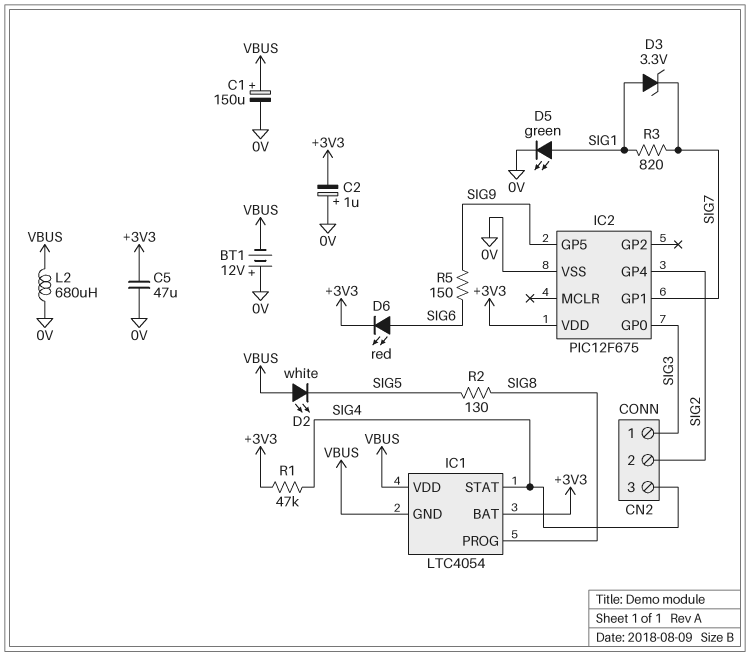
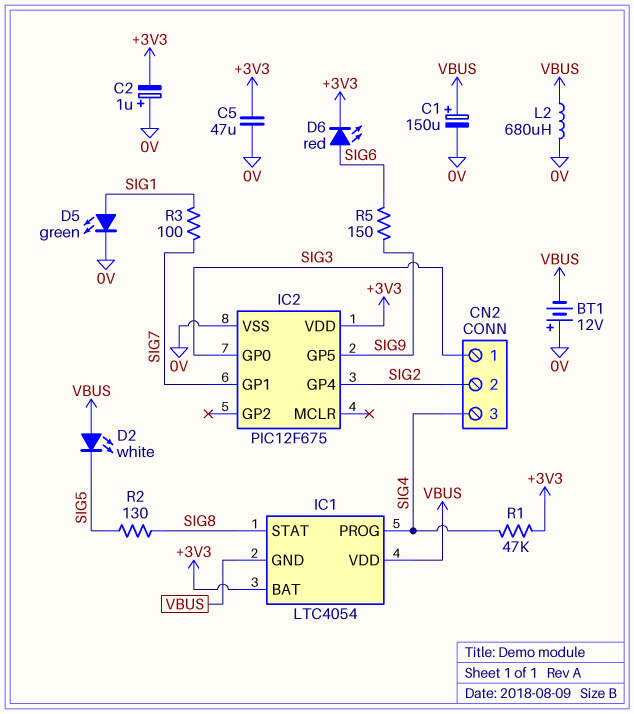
D3: zener 3.3V (A SIG1, K SIG7) -> none
IC1 pin PROG: SIG8 -> SIG4
IC1 pin STAT: SIG4 -> SIG8
R3: 820 (SIG1, SIG7) -> 100 (SIG1, SIG7)

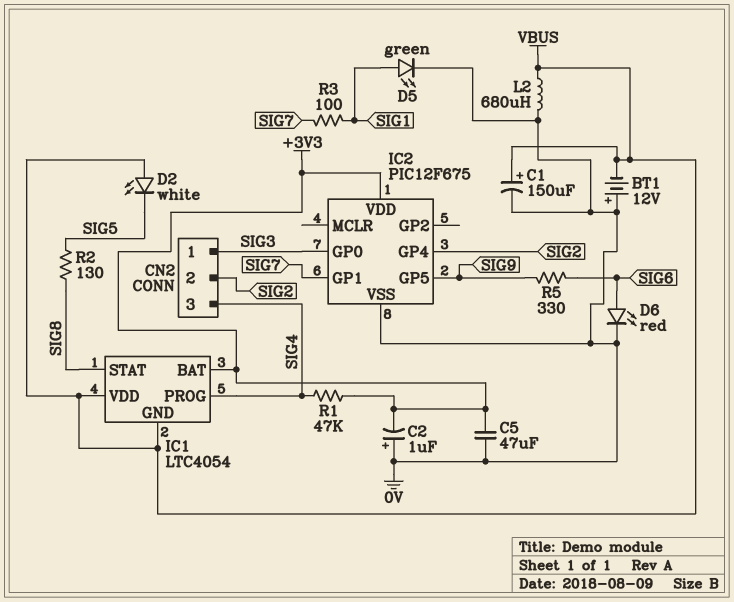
D6: LED red (A SIG6, K +3V3) -> LED red (A SIG6, K 0V)
R5: 150 (SIG6, SIG9) -> 330 (SIG6, SIG9)

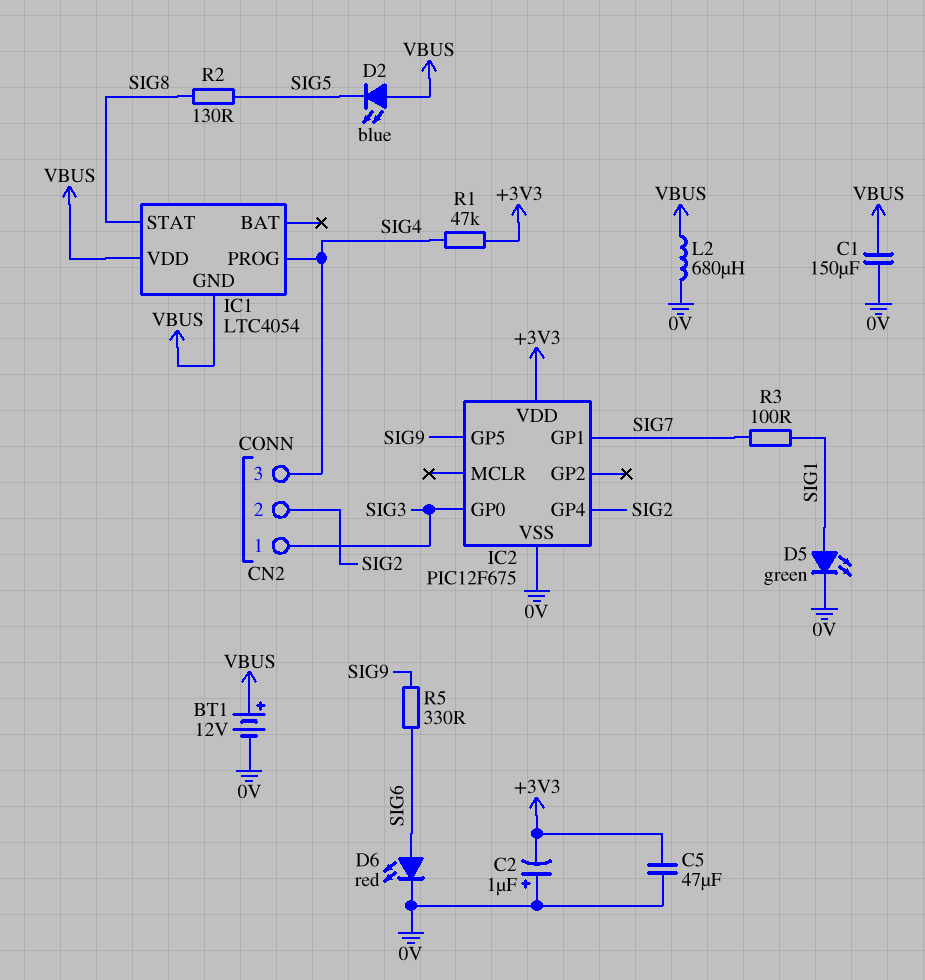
BT1: 12V (plus 0V, minus VBUS) -> 12V (plus VBUS, minus 0V)
C1: 150uF (plus VBUS, minus 0V) -> 150uF (0V, VBUS)
D2: LED white (A VBUS, K SIG5) -> LED blue (A VBUS, K SIG5)
IC1 pin BAT: +3V3 -> none

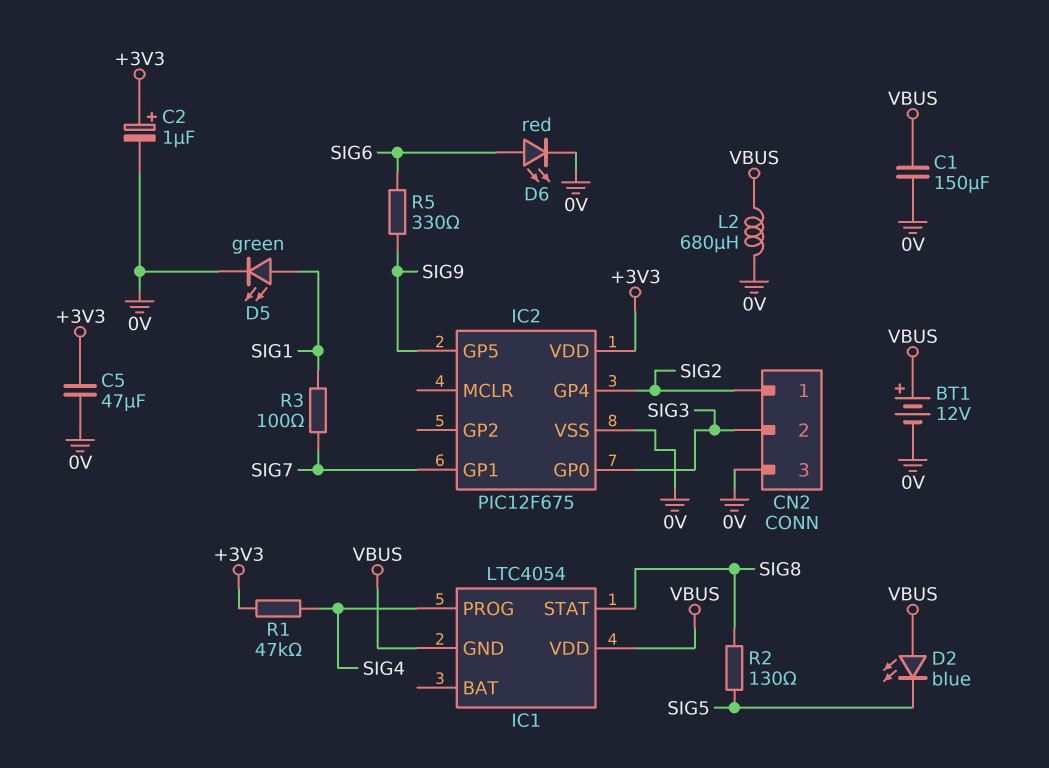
C2: 1uF (plus 0V, minus +3V3) -> 1uF (plus +3V3, minus 0V)
CN2 pin 1: SIG3 -> SIG2
CN2 pin 2: SIG2 -> SIG3
CN2 pin 3: SIG4 -> 0V

